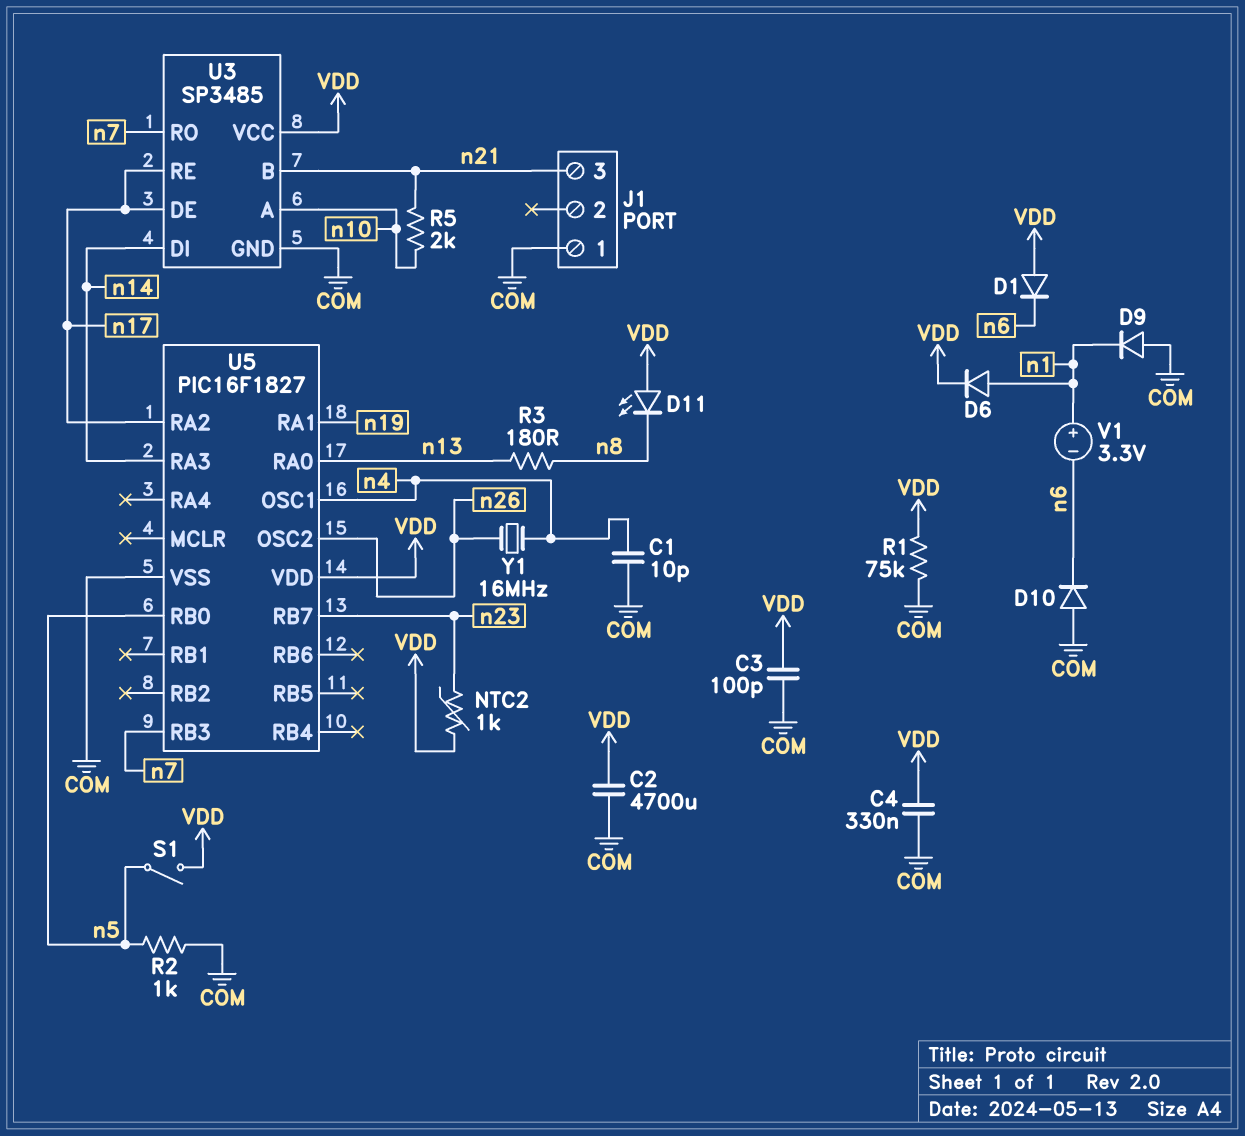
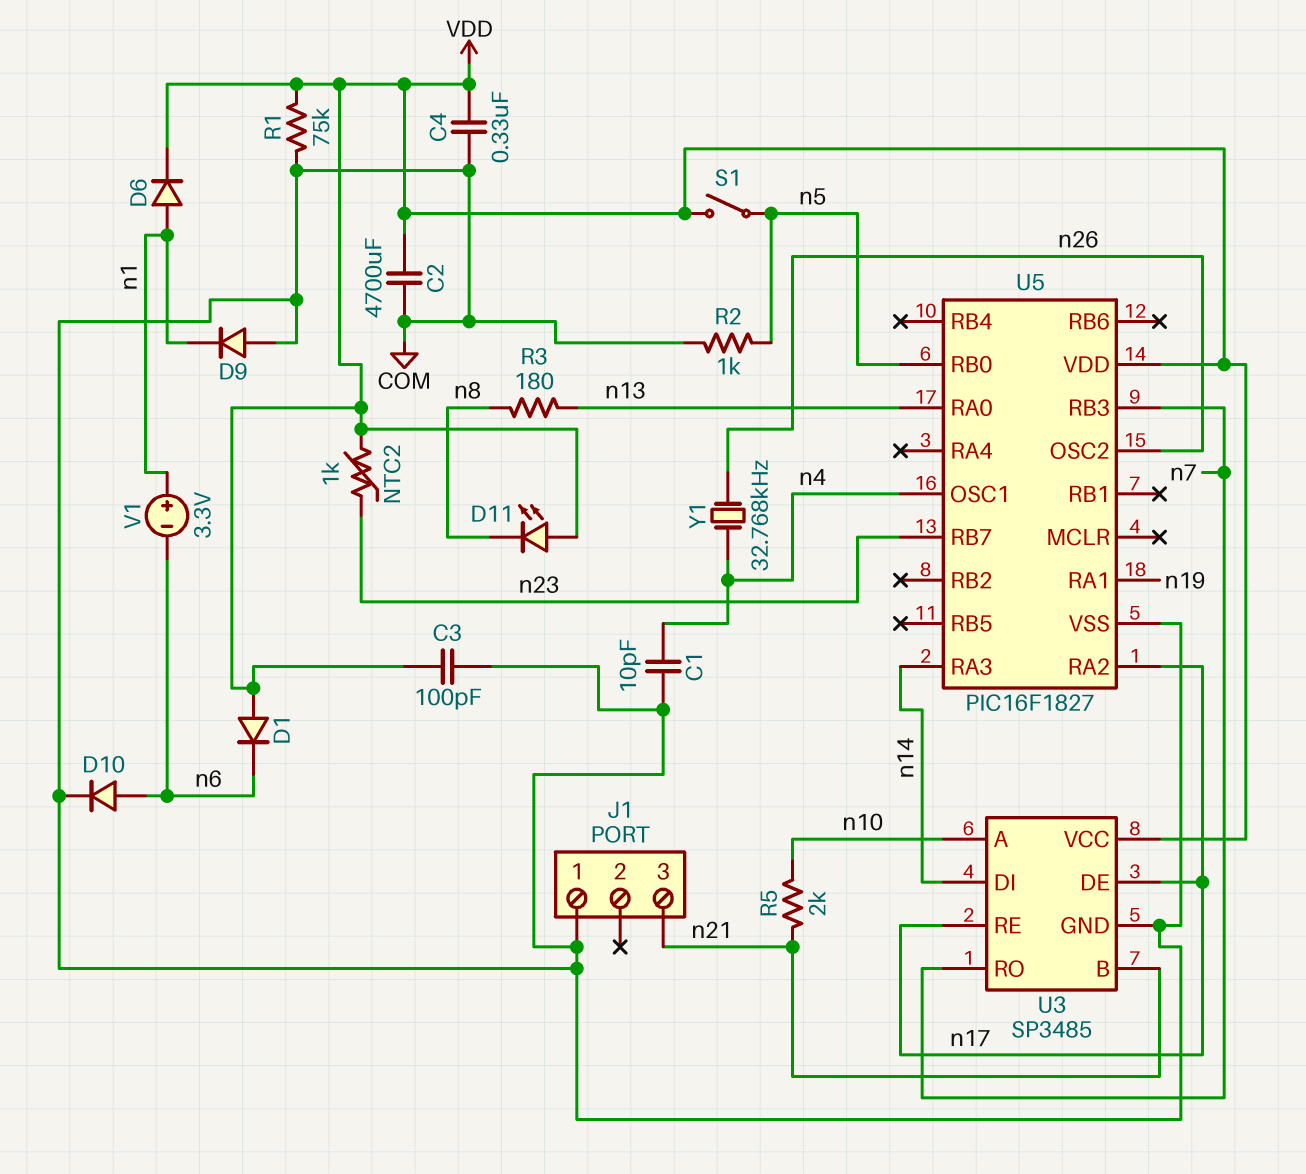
D10: diode (A COM, K n6) -> diode (A n6, K COM)
Y1: 16MHz (n4, n26) -> 32.768kHz (n4, n26)

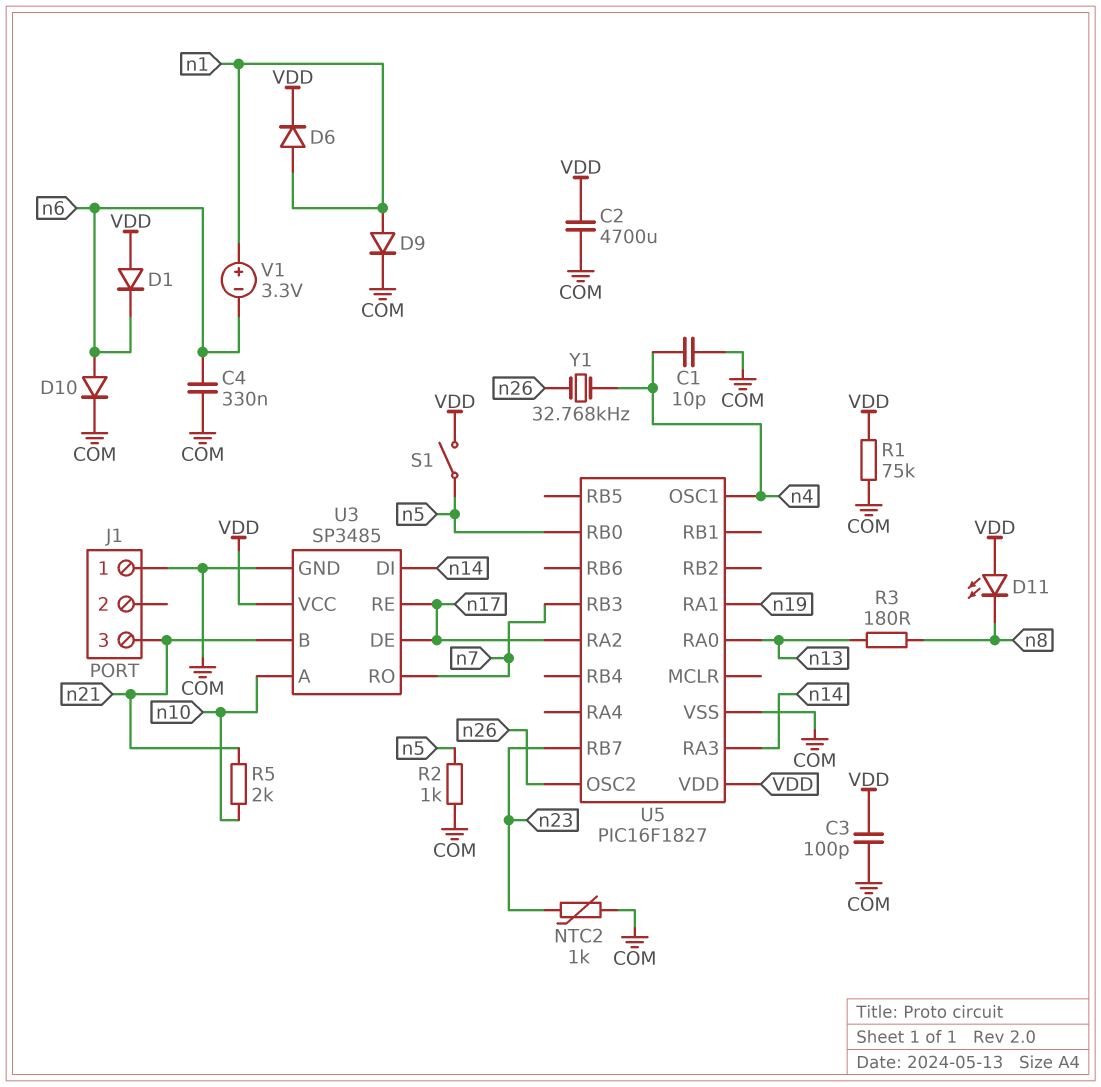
C4: 330nF (COM, VDD) -> 330nF (COM, n6)
D9: diode (A COM, K n1) -> diode (A n1, K COM)
NTC2: 1k (VDD, n23) -> 1k (COM, n23)

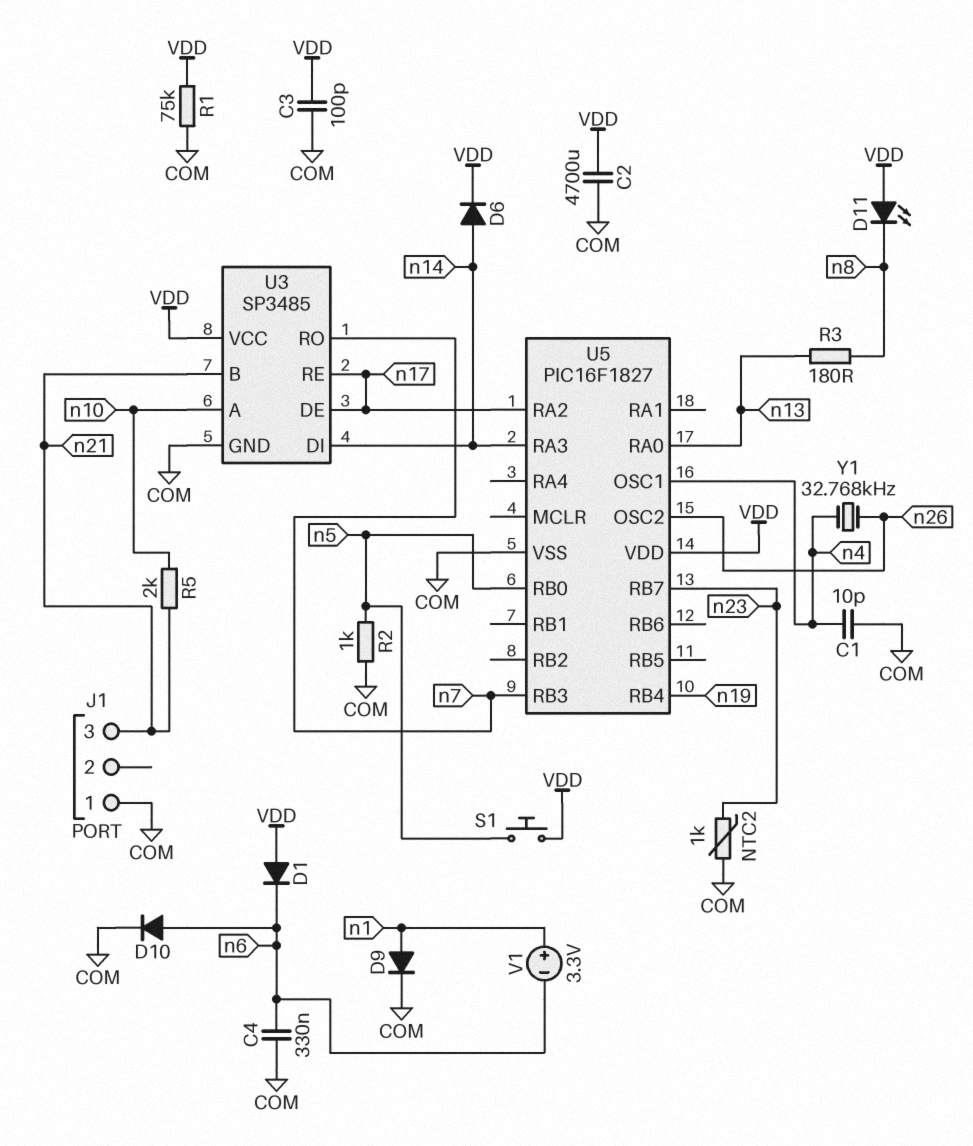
D6: diode (A n1, K VDD) -> diode (A n14, K VDD)
S1: switch (VDD, n5) -> button (VDD, n5)
U5 pin RA1: n19 -> none
U5 pin RB4: none -> n19

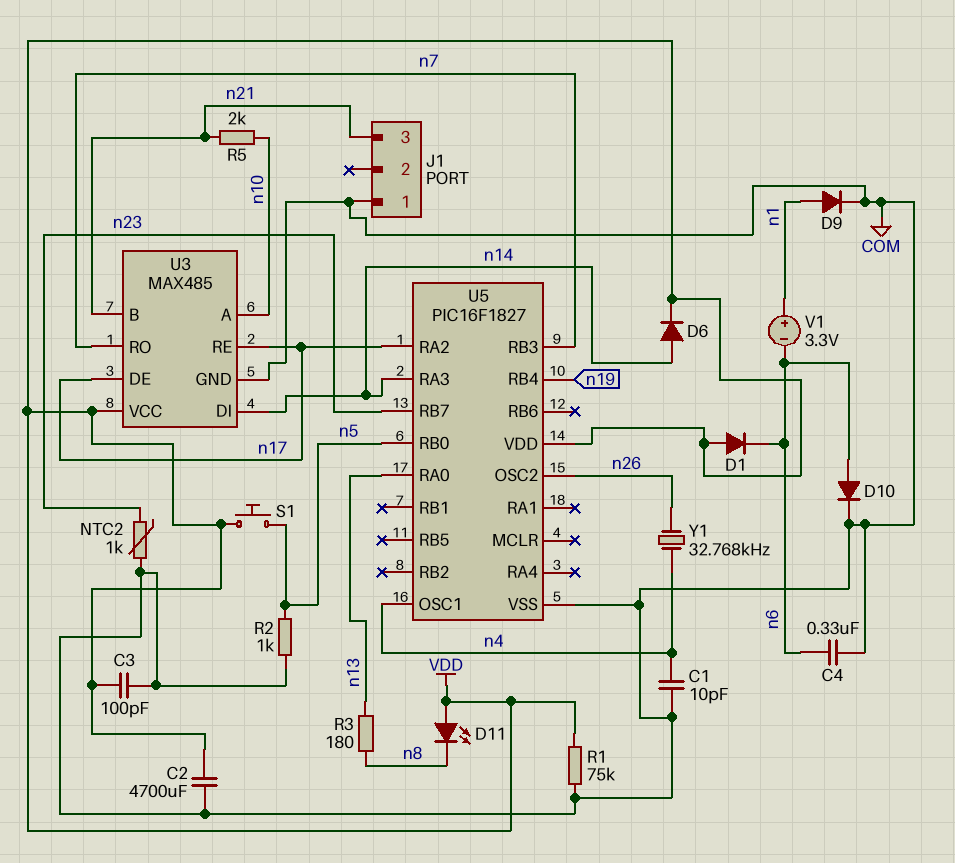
U3: SP3485 -> MAX485

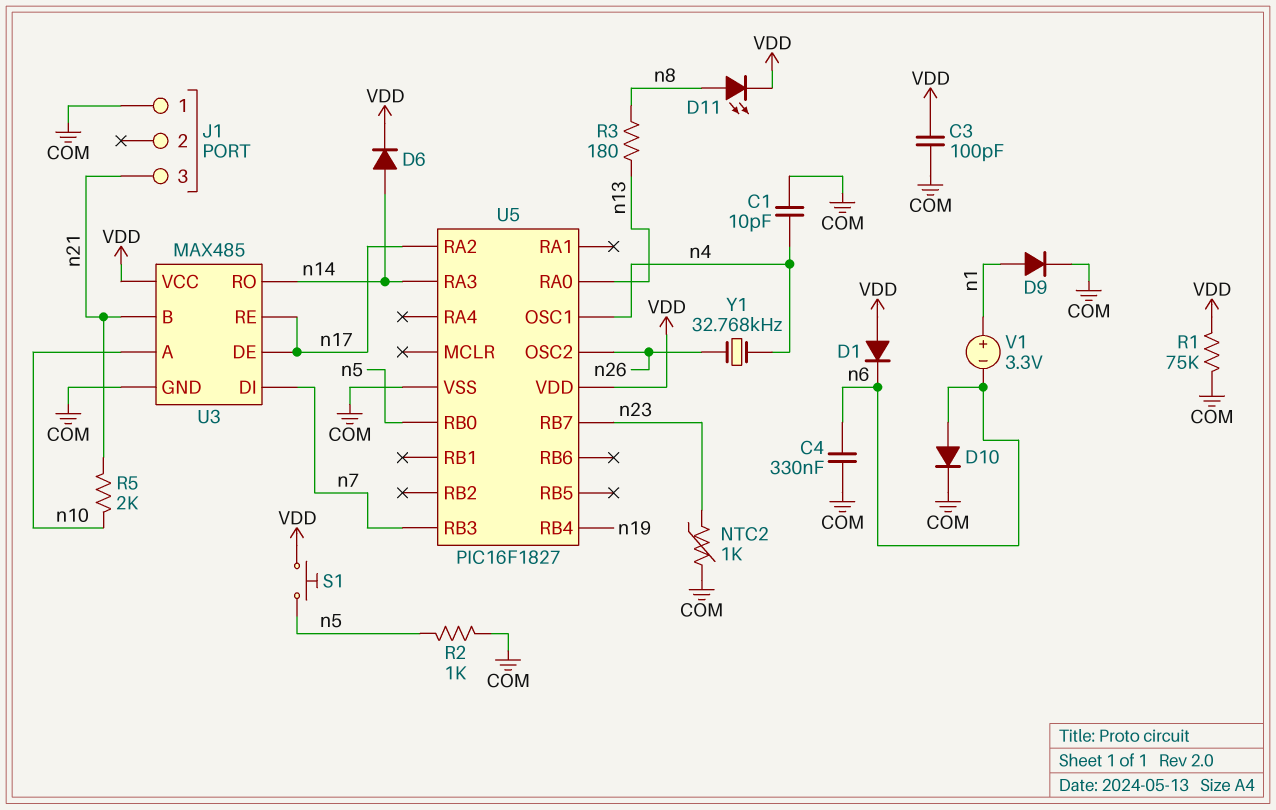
C2: 4700uF (COM, VDD) -> none
D11: LED (A VDD, K n8) -> LED (A n8, K VDD)
U3 pin DI: n14 -> n7
U3 pin RO: n7 -> n14

